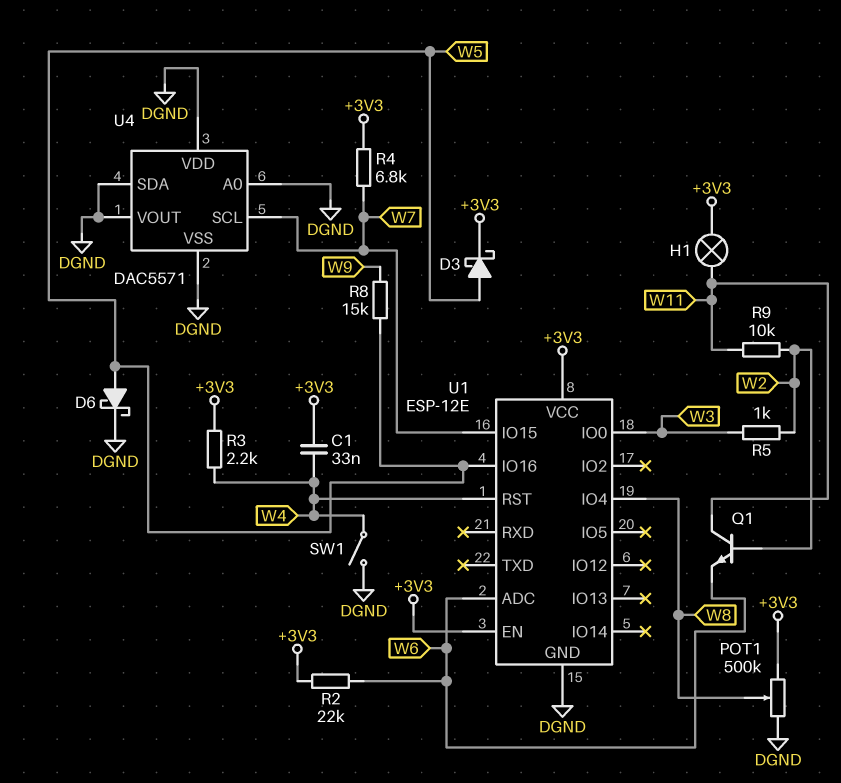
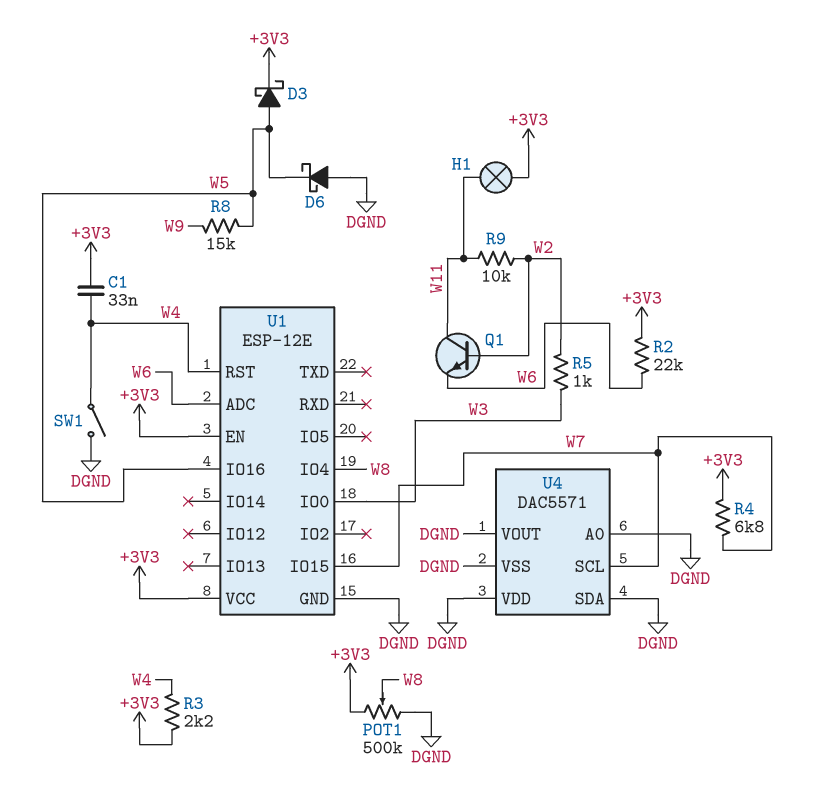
D6: schottky (A W5, K DGND) -> schottky (A DGND, K W5)

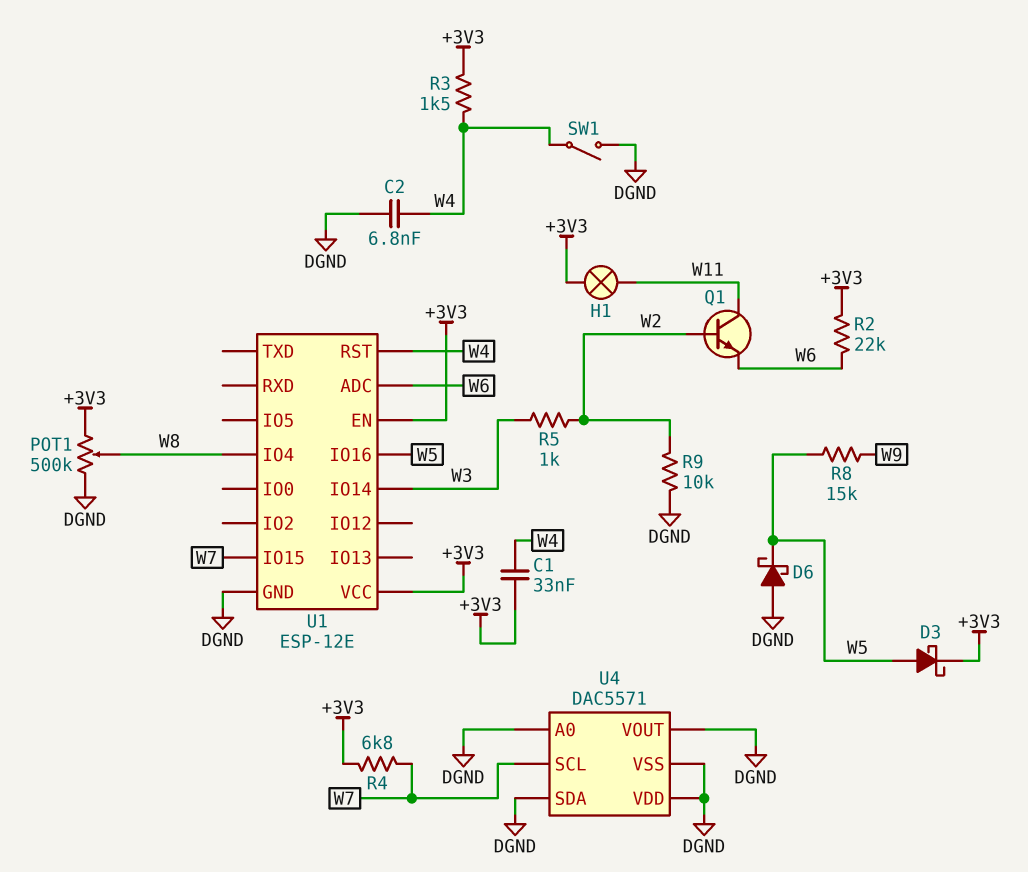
C2: none -> 6.8nF (DGND, W4)
R3: 2.2k (+3V3, W4) -> 1.5k (+3V3, W4)
R9: 10k (W2, W11) -> 10k (DGND, W2)
U1 pin IO0: W3 -> none
U1 pin IO14: none -> W3

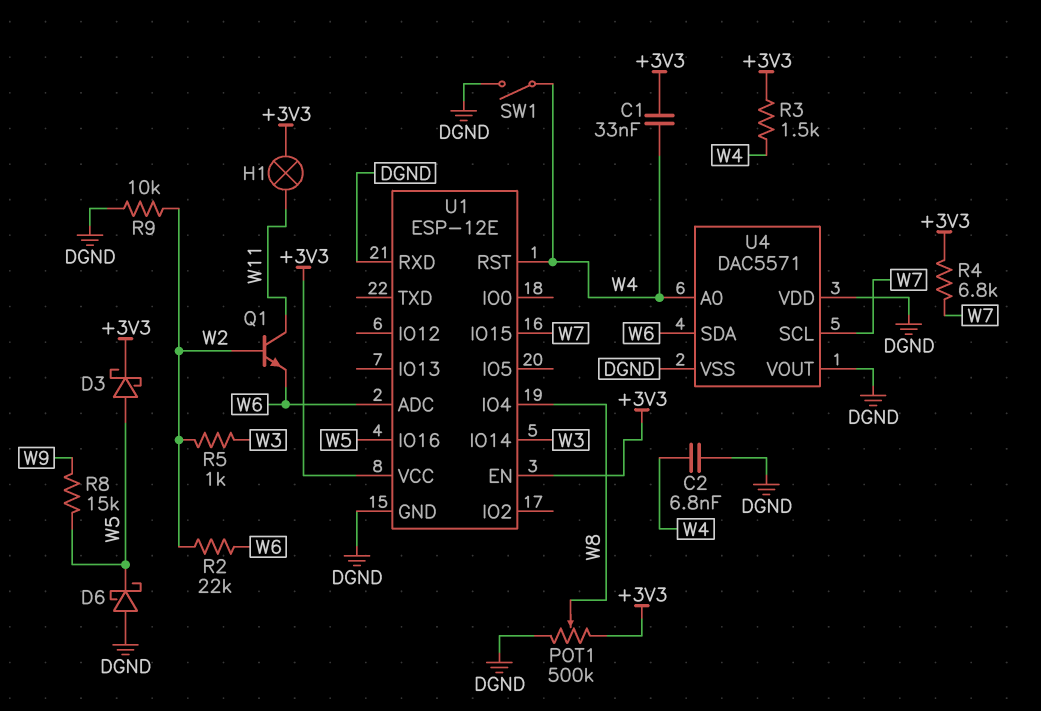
R2: 22k (+3V3, W6) -> 22k (W2, W6)
U1 pin RXD: none -> DGND
U4 pin A0: DGND -> W4
U4 pin SDA: DGND -> W6

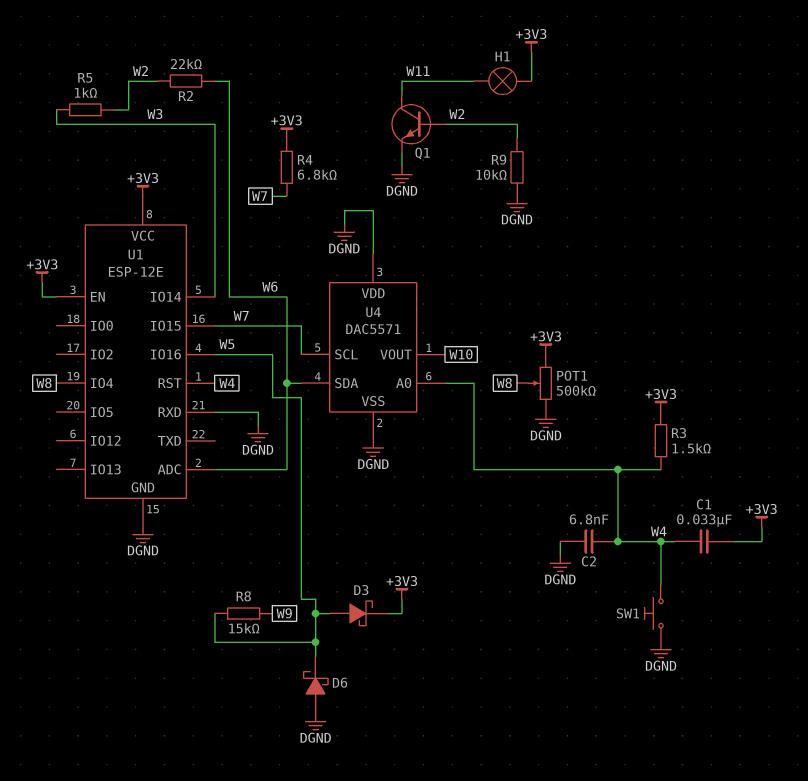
Q1: NPN (B W2, C W11, E W6) -> NPN (B W2, C W11, E DGND)
SW1: switch (DGND, W4) -> button (DGND, W4)
U4 pin VOUT: DGND -> W10

